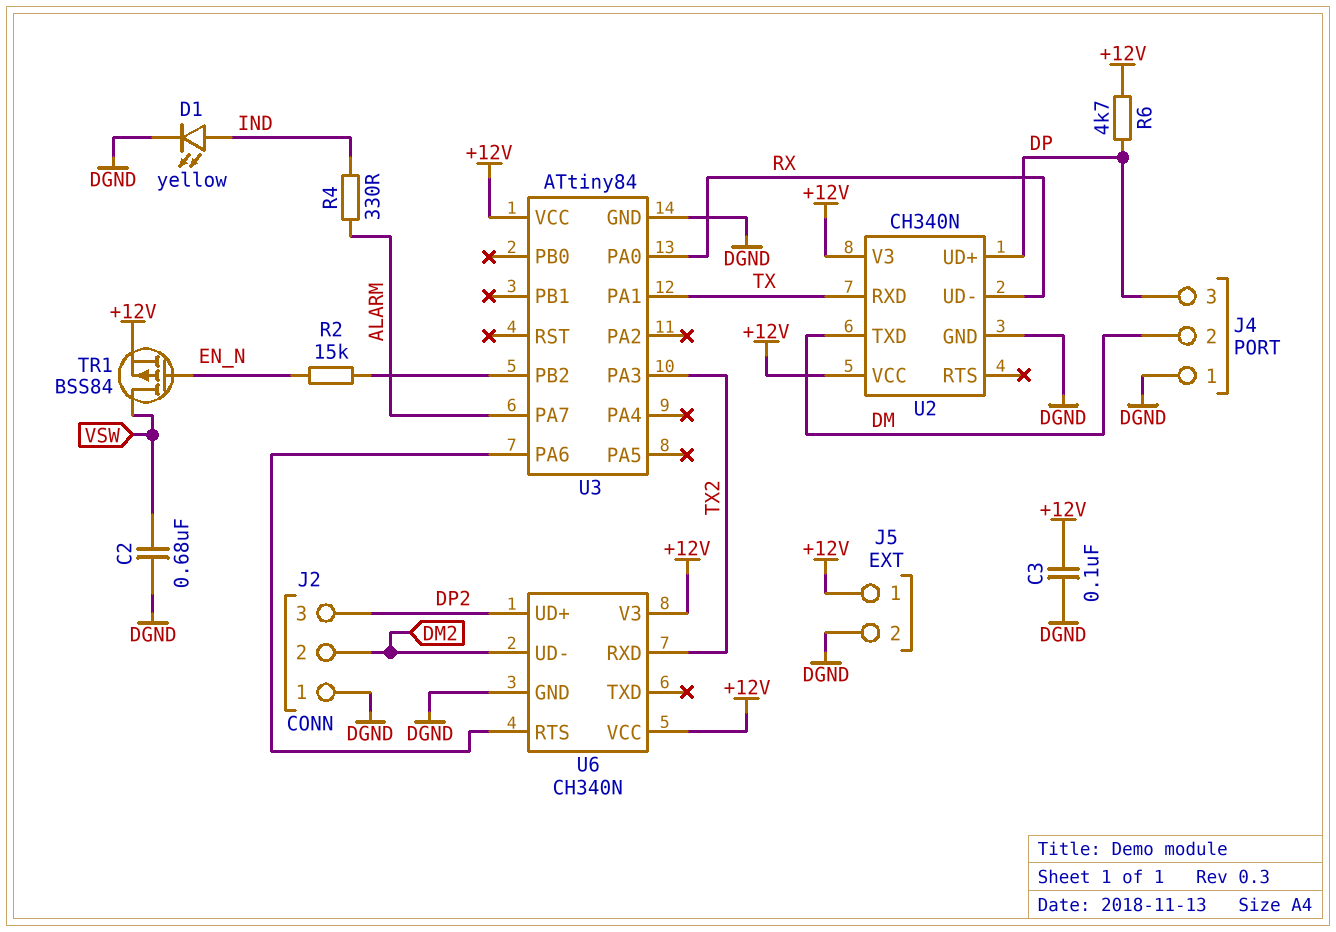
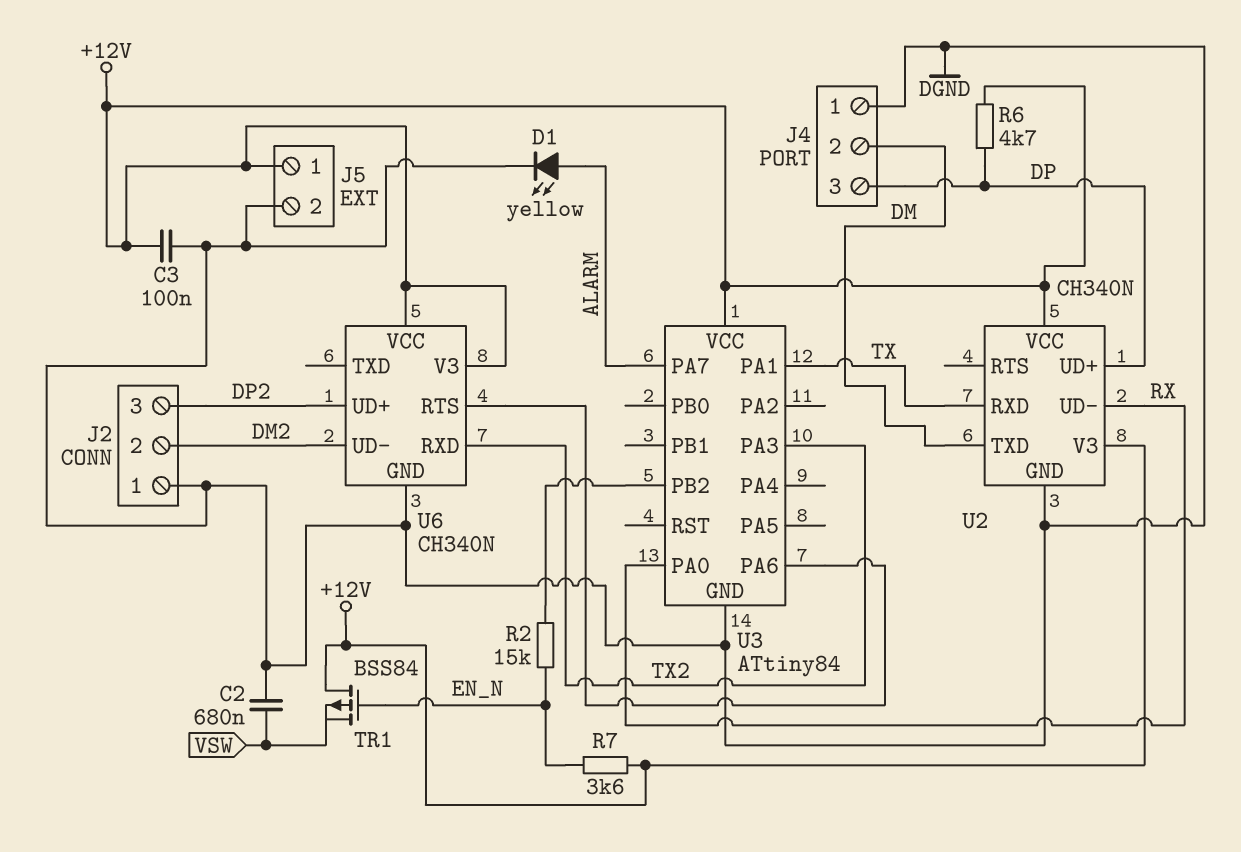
D1: LED yellow (A IND, K DGND) -> LED yellow (A ALARM, K DGND)
R4: 330 (ALARM, IND) -> none
R7: none -> 3.6k (+12V, EN_N)
TR1: PMOS BSS84 (G EN_N, D VSW, S +12V) -> PMOS BSS84 (G EN_N, D +12V, S VSW)

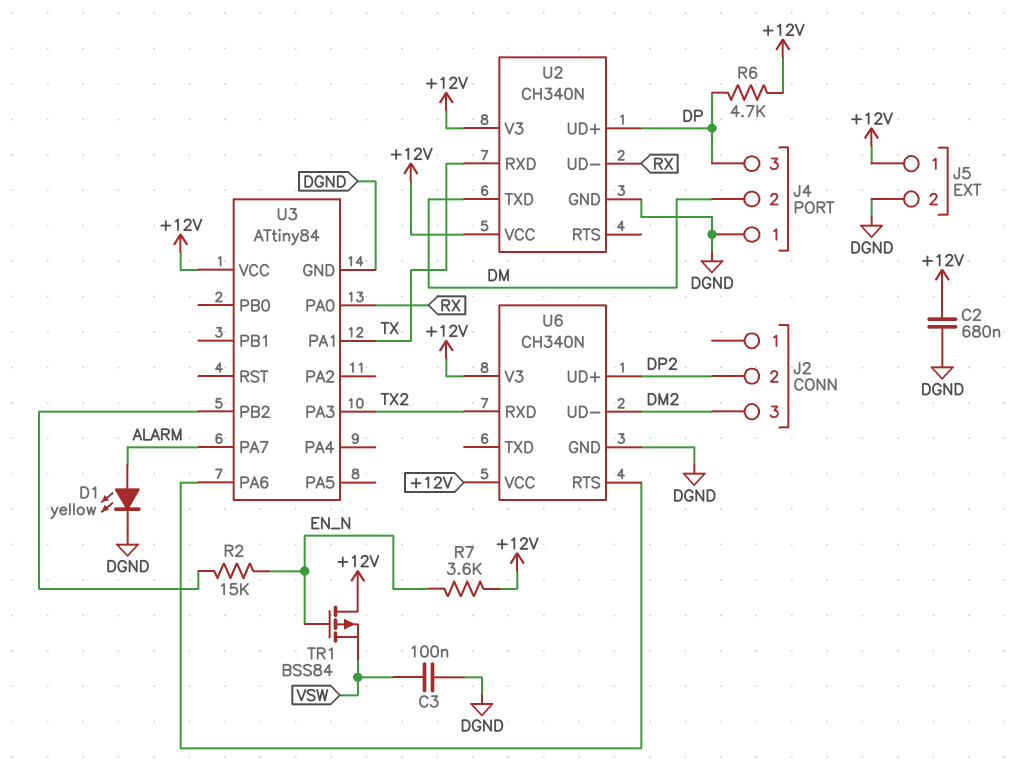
C2: 680nF (DGND, VSW) -> 680nF (+12V, DGND)
C3: 100nF (+12V, DGND) -> 100nF (DGND, VSW)
J2 pin 1: DGND -> none
J2 pin 2: DM2 -> DP2
J2 pin 3: DP2 -> DM2

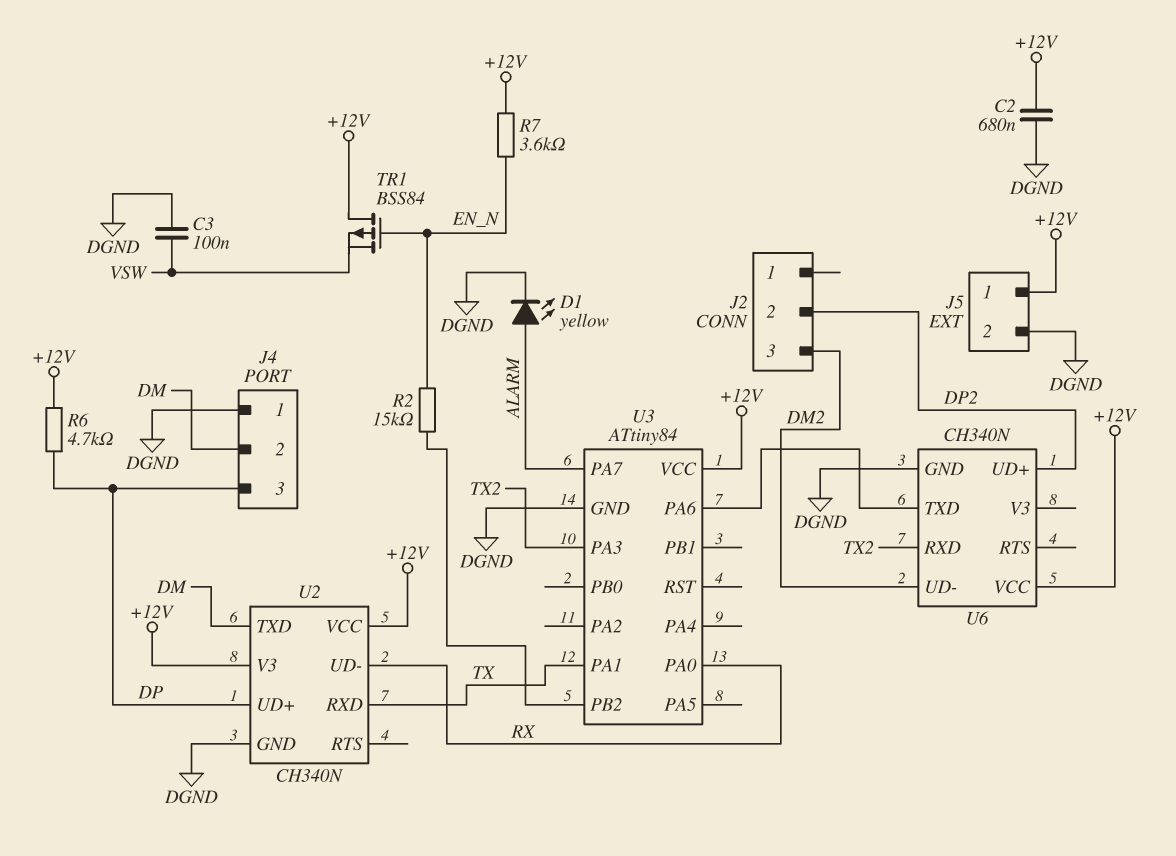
U6 pin RTS: U3/PA6 -> none
U6 pin TXD: none -> U3/PA6
U6 pin V3: +12V -> none

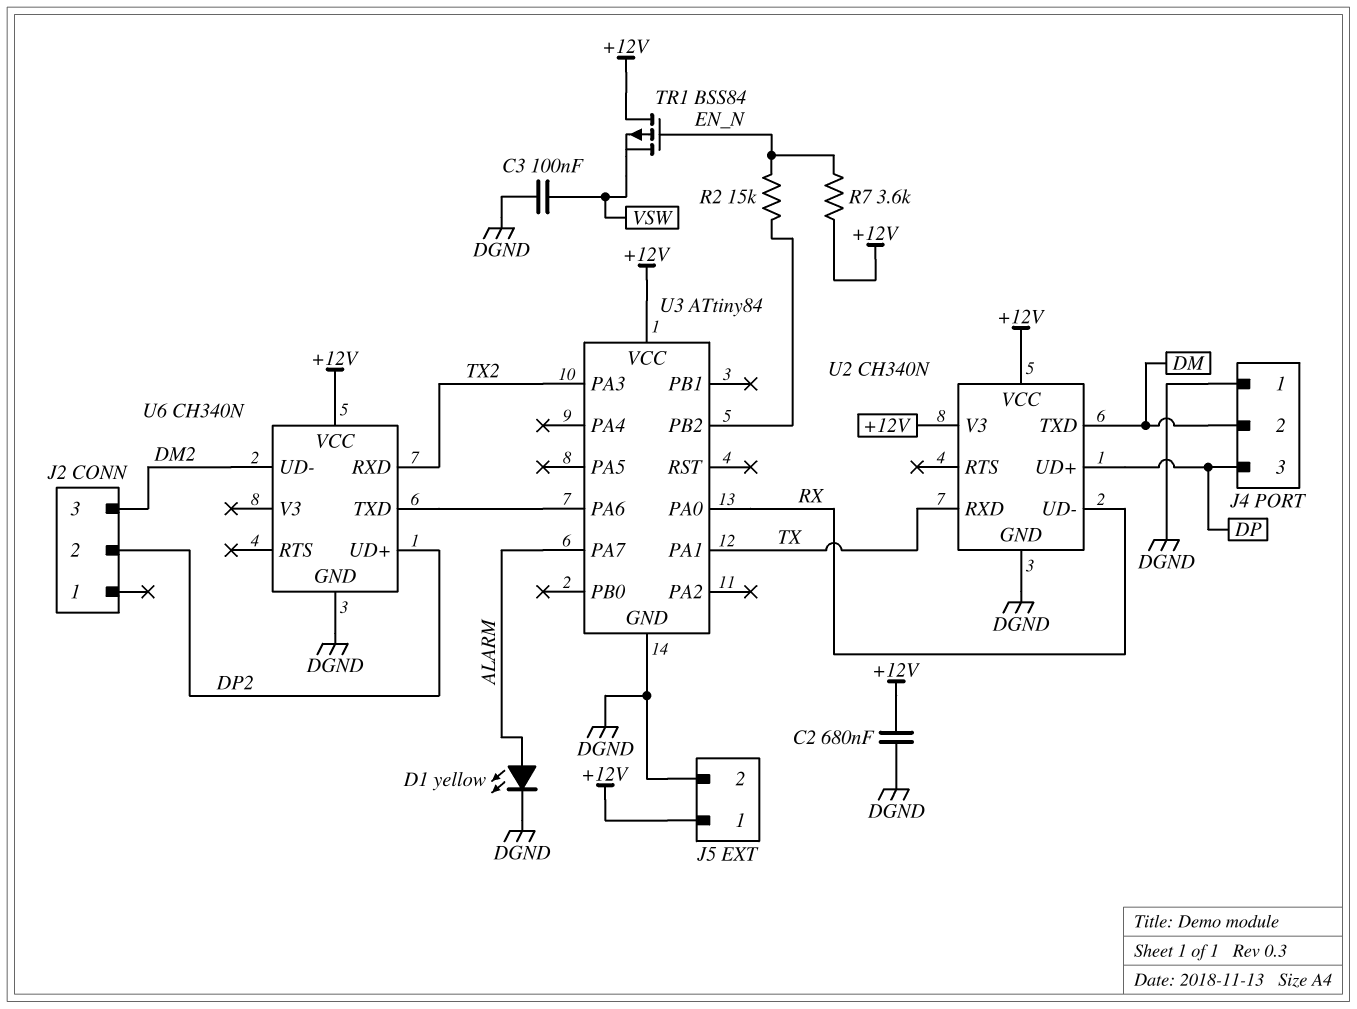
R6: 4.7k (+12V, DP) -> none

